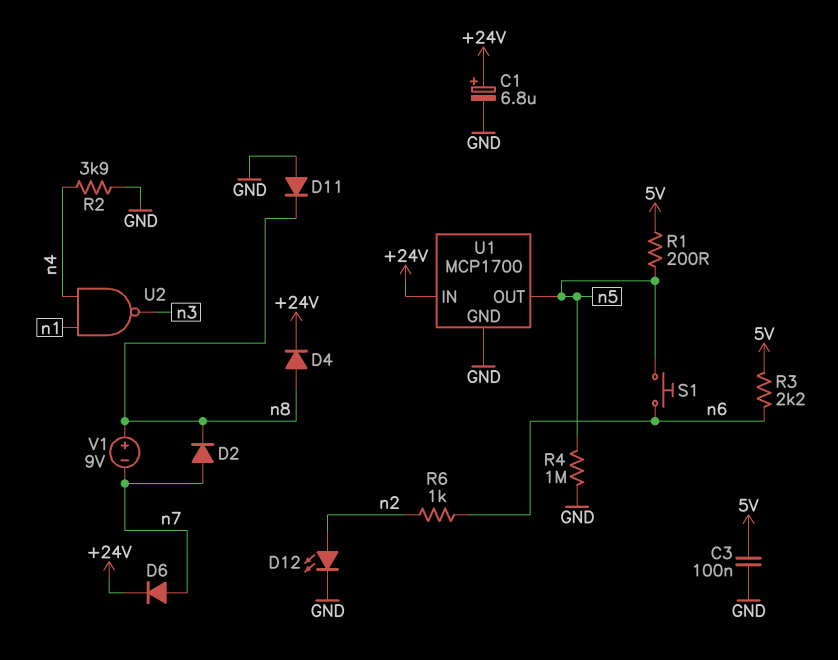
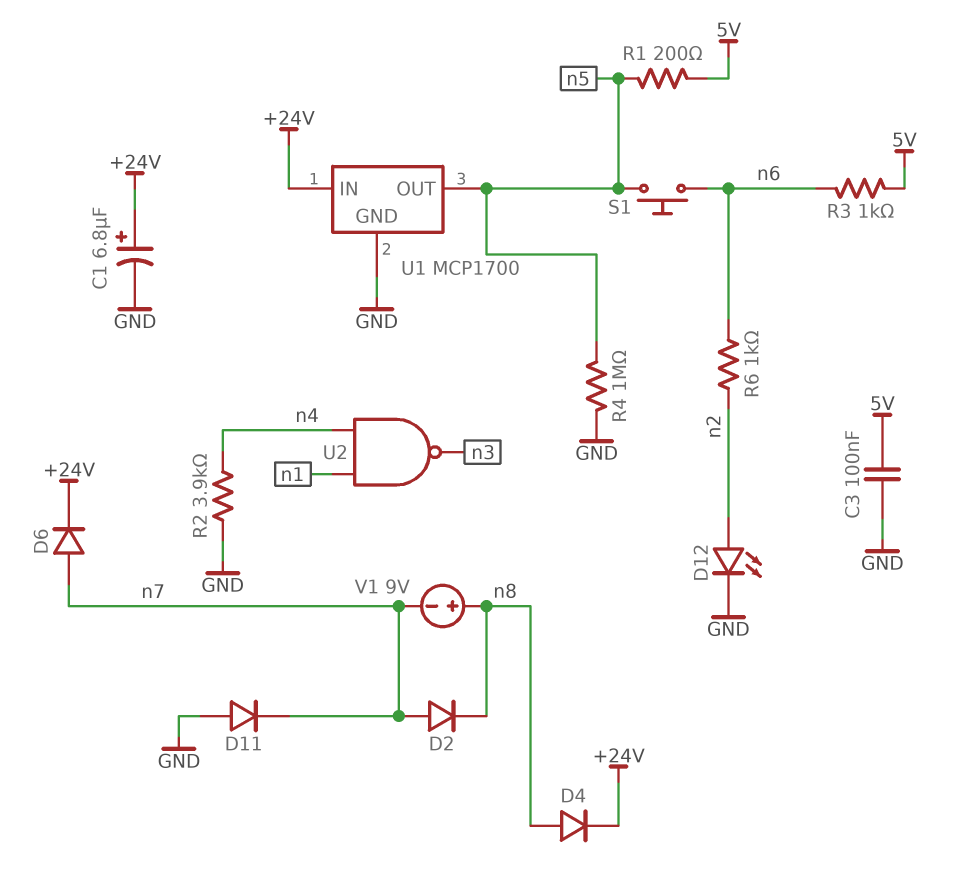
D11: diode (A GND, K n8) -> diode (A GND, K n7)
R3: 2.2k (5V, n6) -> 1k (5V, n6)

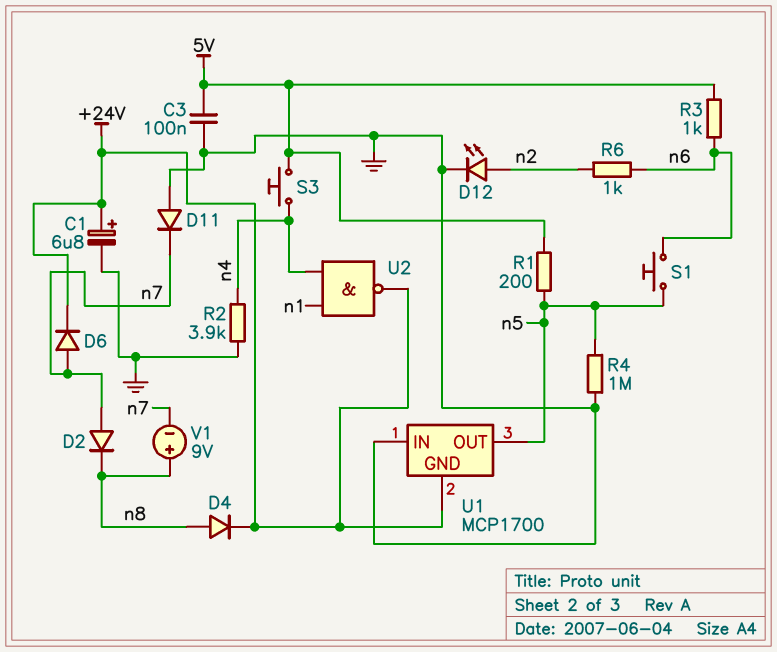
S3: none -> button (5V, n4)
U1 pin GND: GND -> +24V
U1 pin IN: +24V -> GND
U2: NAND (in n1, in n4, out n3) -> NAND (in n1, in n4, out +24V)

